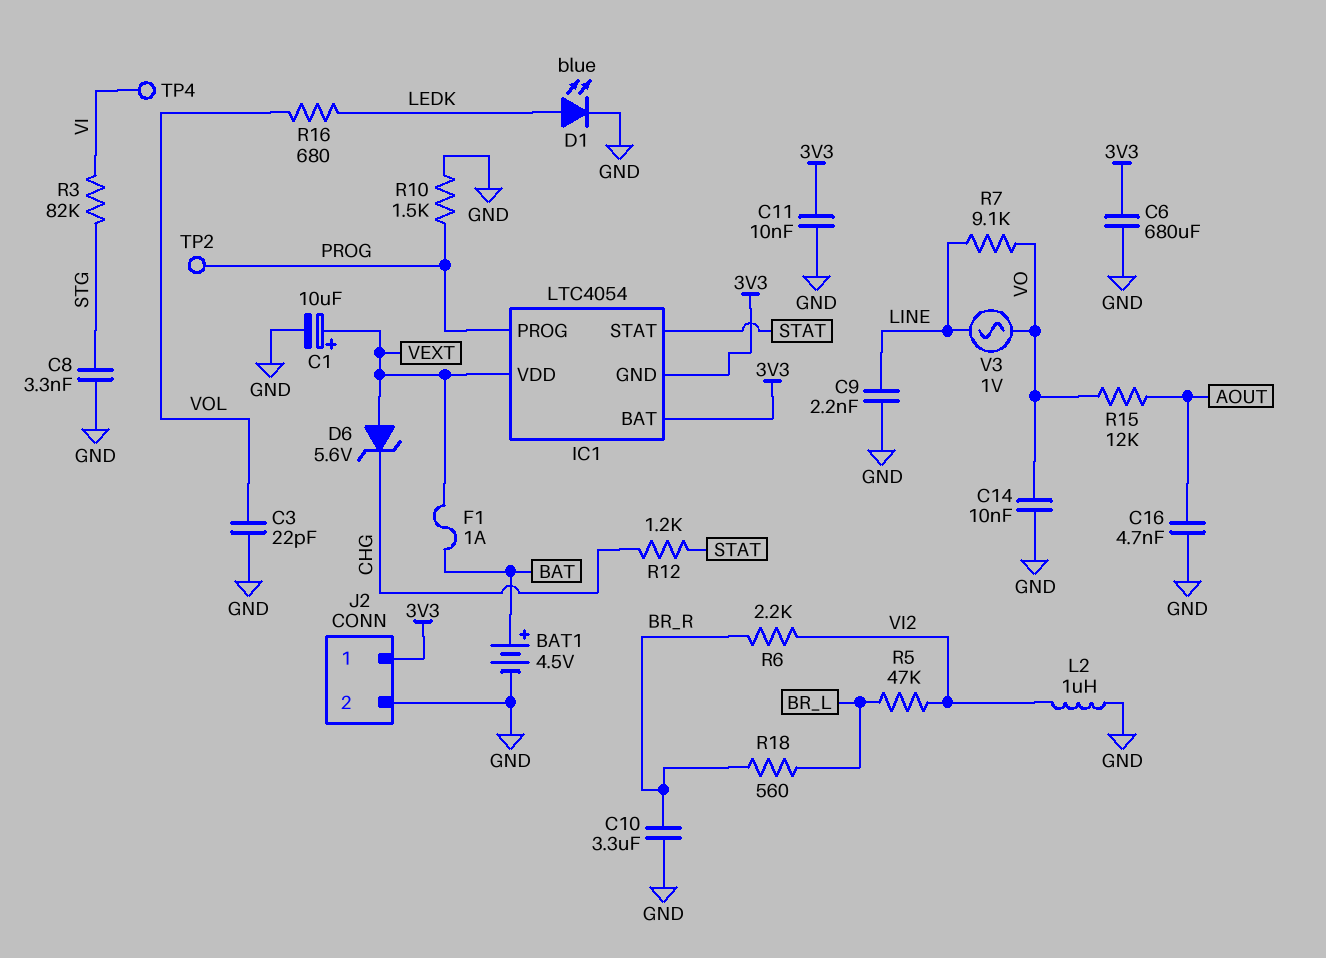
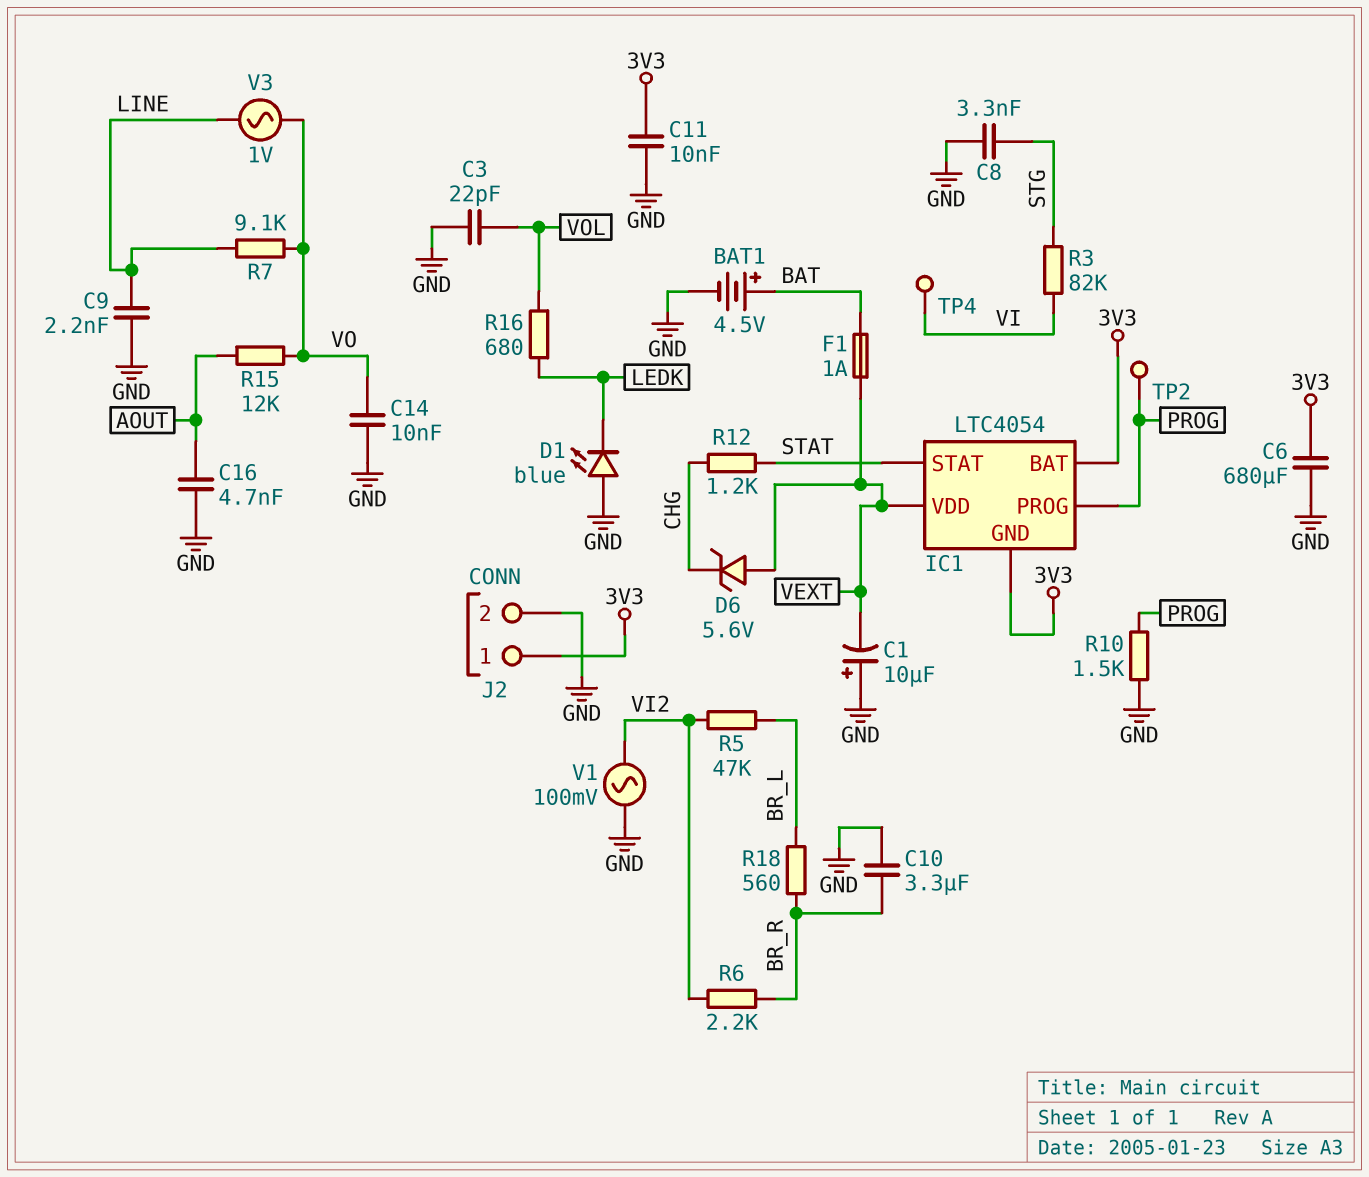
C1: 10uF (plus VEXT, minus GND) -> 10uF (plus GND, minus VEXT)
D1: LED blue (A LEDK, K GND) -> LED blue (A GND, K LEDK)
L2: 1uH (GND, VI2) -> none
V1: none -> AC 100mV (GND, VI2)

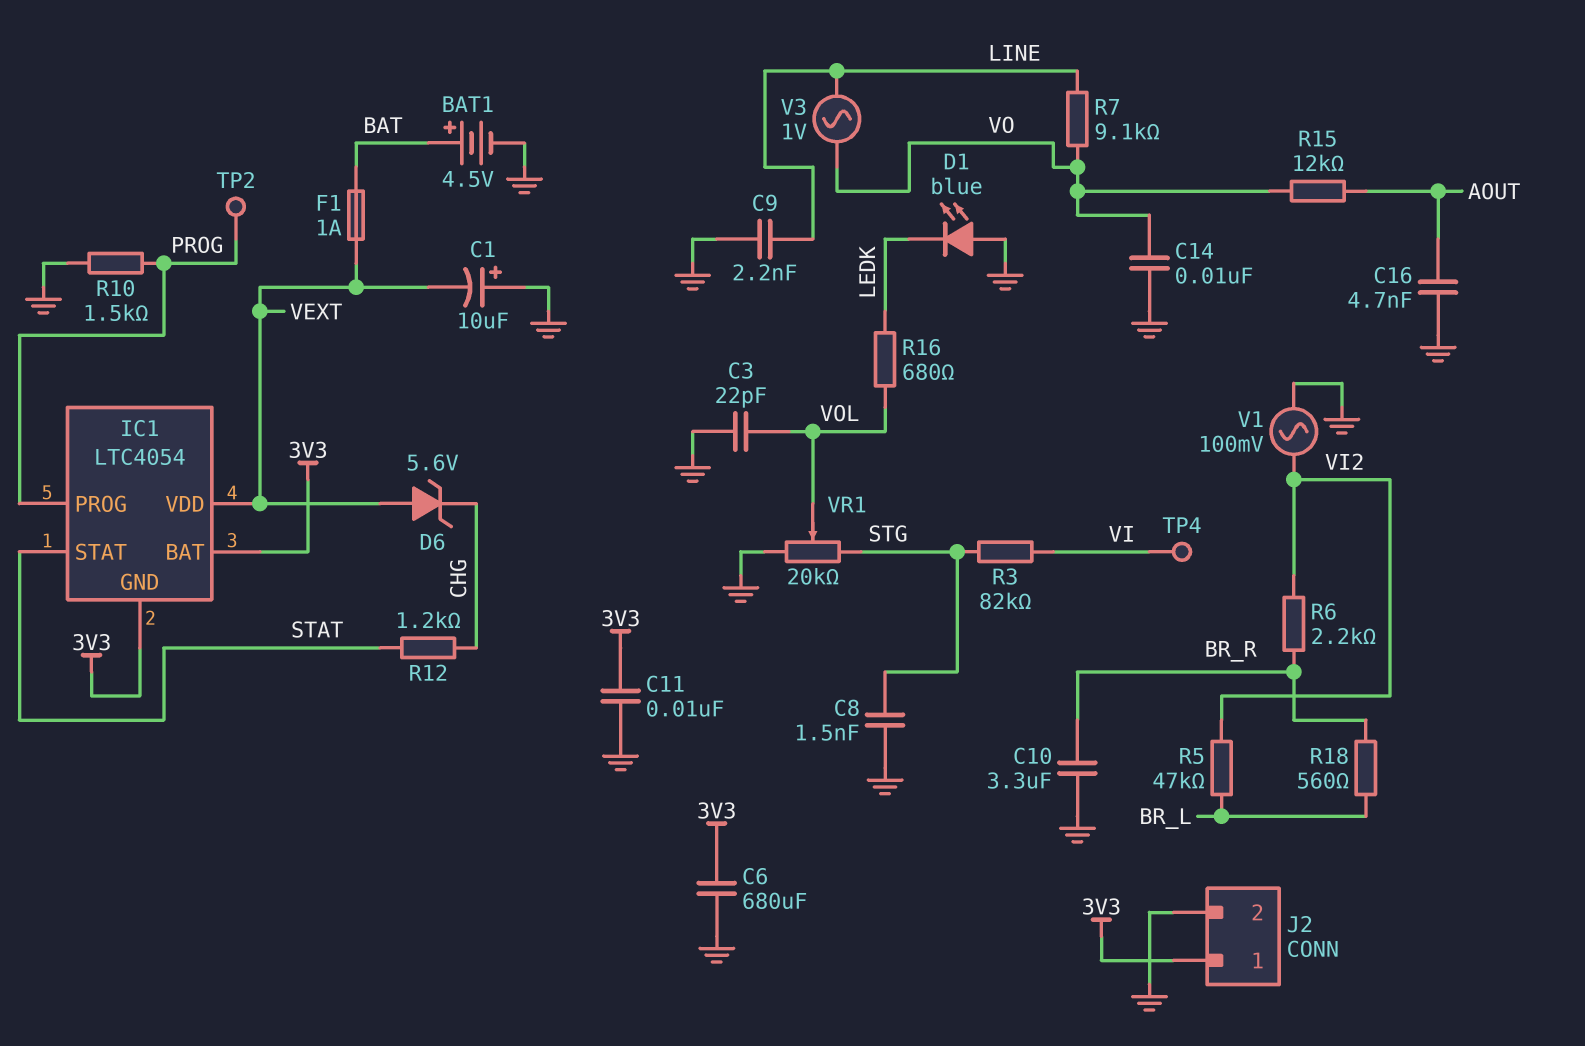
C8: 3.3nF (GND, STG) -> 1.5nF (GND, STG)
VR1: none -> 20k (GND, STG, wiper VOL)

